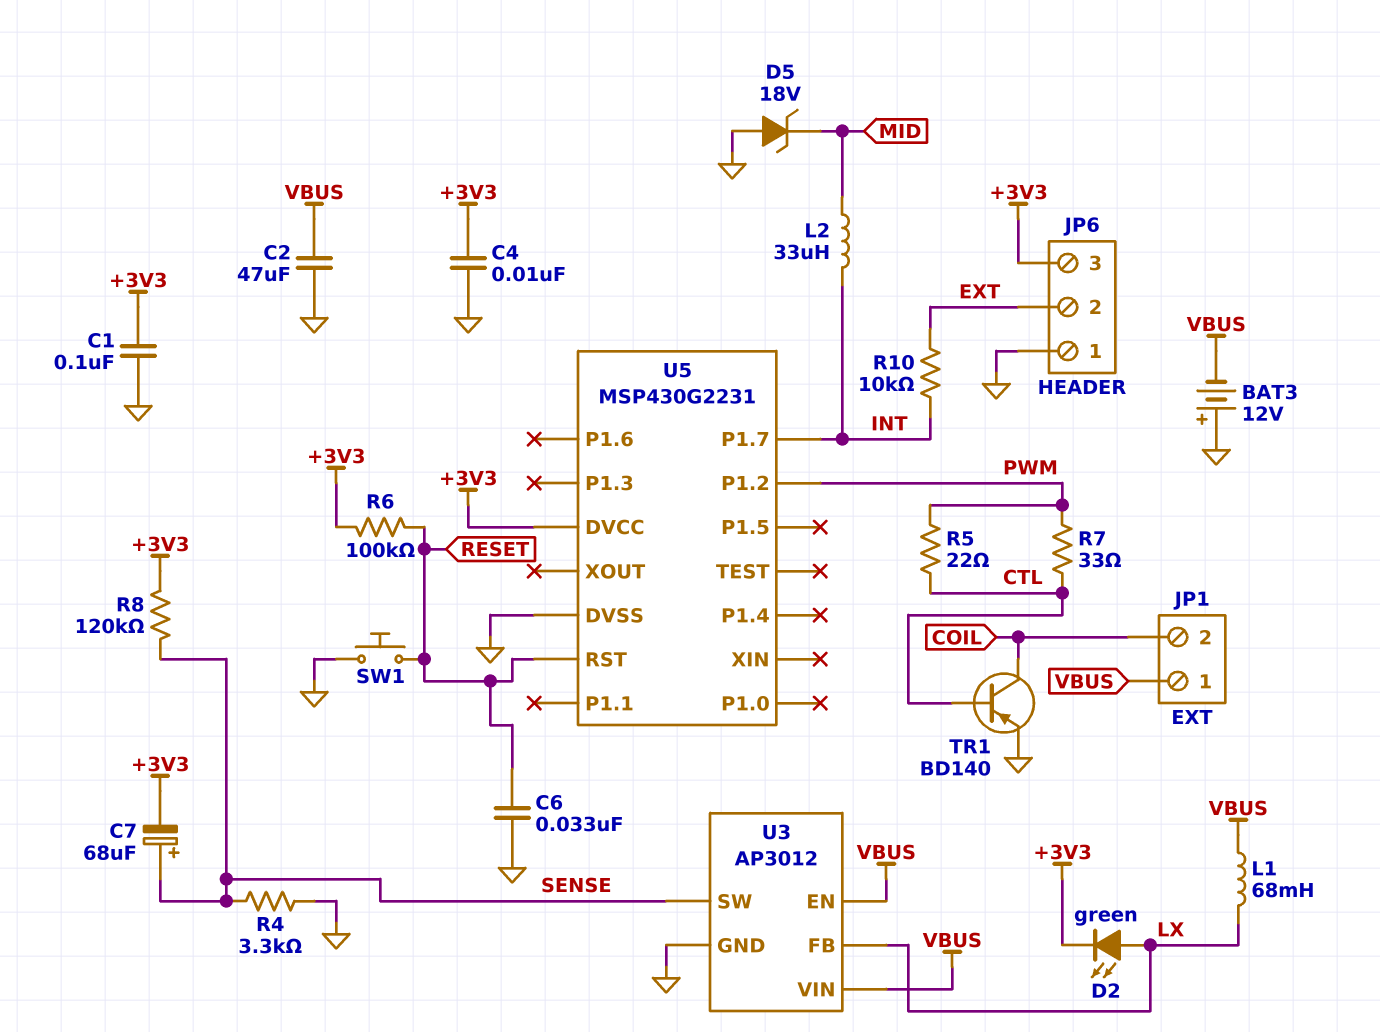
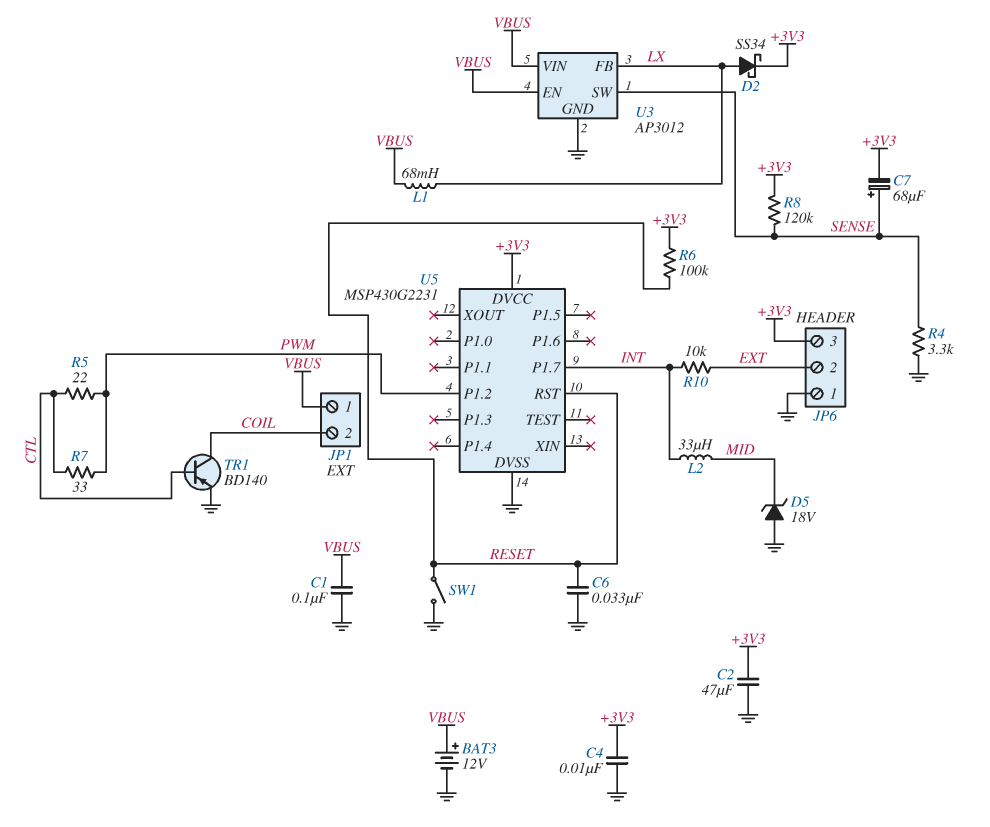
BAT3: 12V (plus GND, minus VBUS) -> 12V (plus VBUS, minus GND)
C1: 100nF (+3V3, GND) -> 100nF (GND, VBUS)
C2: 47uF (GND, VBUS) -> 47uF (+3V3, GND)
D2: LED green (A LX, K +3V3) -> schottky SS34 (A LX, K +3V3)
SW1: button (GND, RESET) -> switch (GND, RESET)

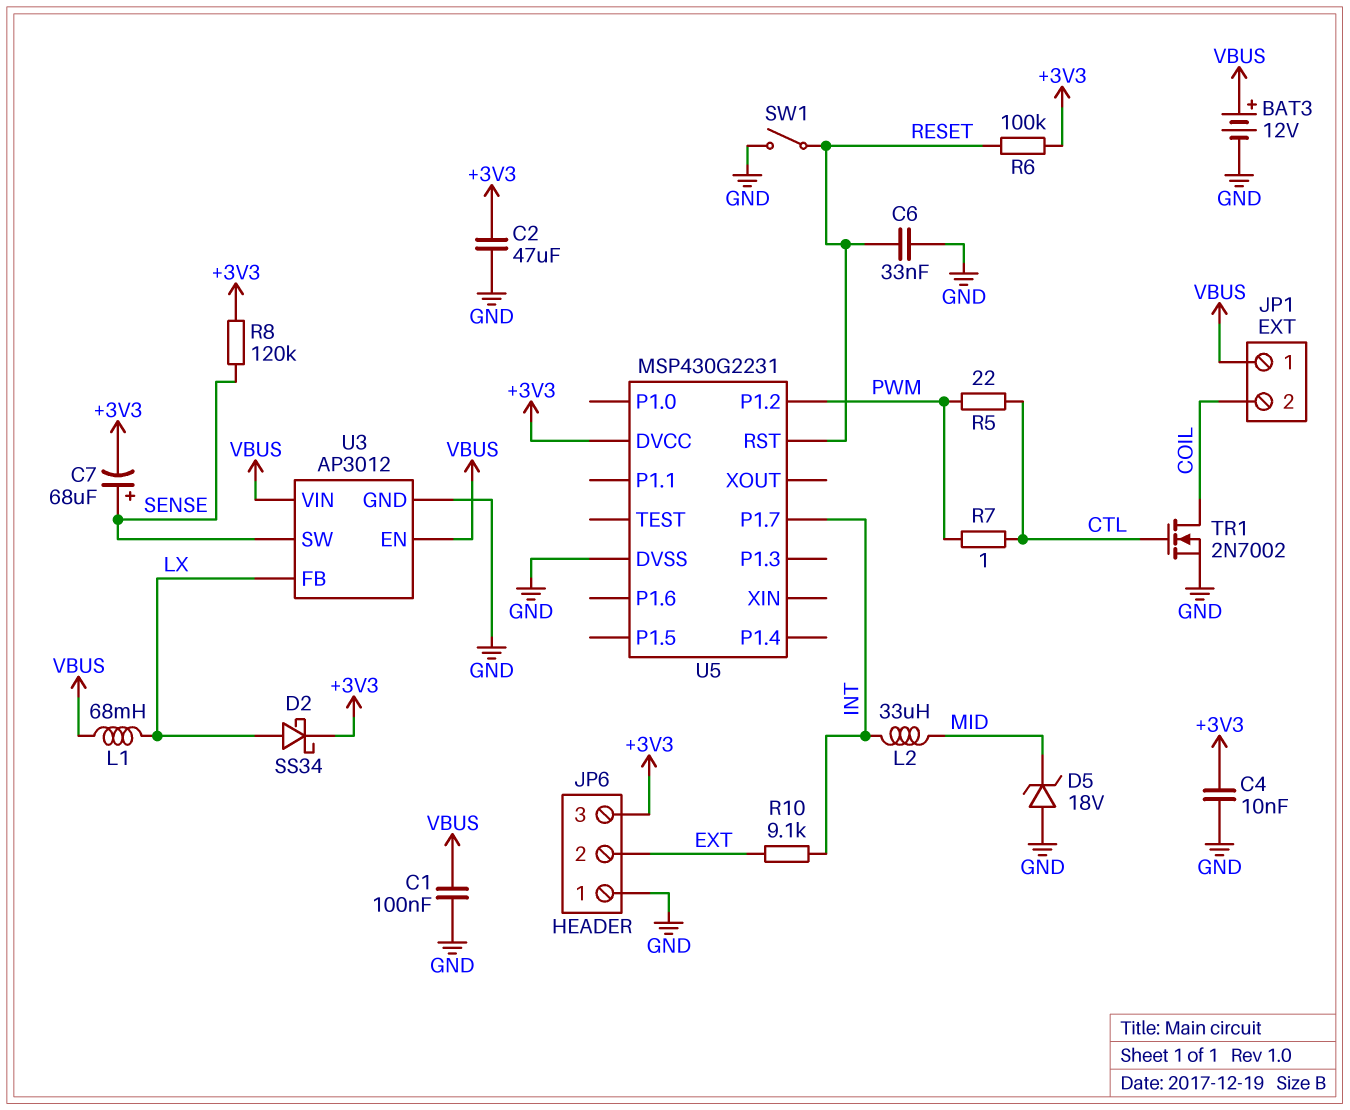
R4: 3.3k (GND, SENSE) -> none
R7: 33 (CTL, PWM) -> 1 (CTL, PWM)
R10: 10k (EXT, INT) -> 9.1k (EXT, INT)
TR1: PNP BD140 (B CTL, C COIL, E GND) -> NMOS 2N7002 (G CTL, D COIL, S GND)

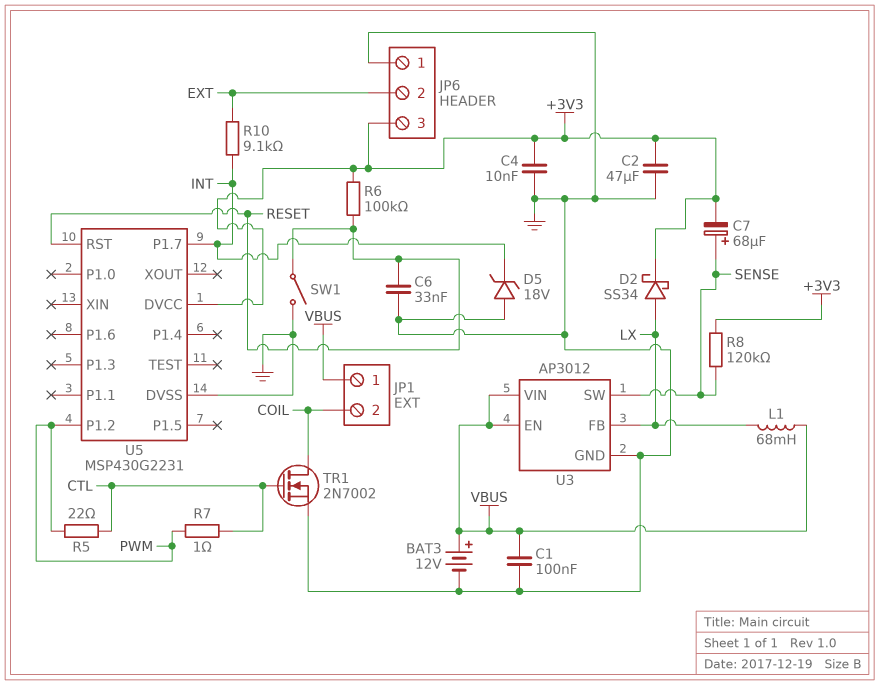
D5: zener 18V (A GND, K MID) -> zener 18V (A GND, K INT)
L2: 33uH (INT, MID) -> none

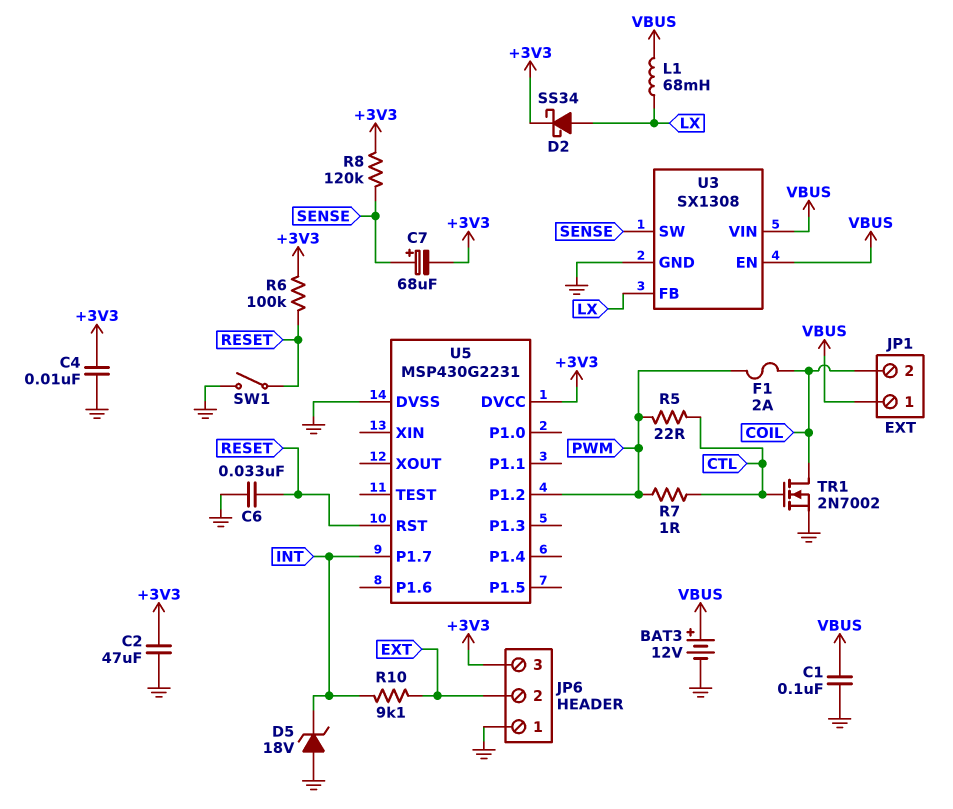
F1: none -> 2A (COIL, PWM)
U3: AP3012 -> SX1308

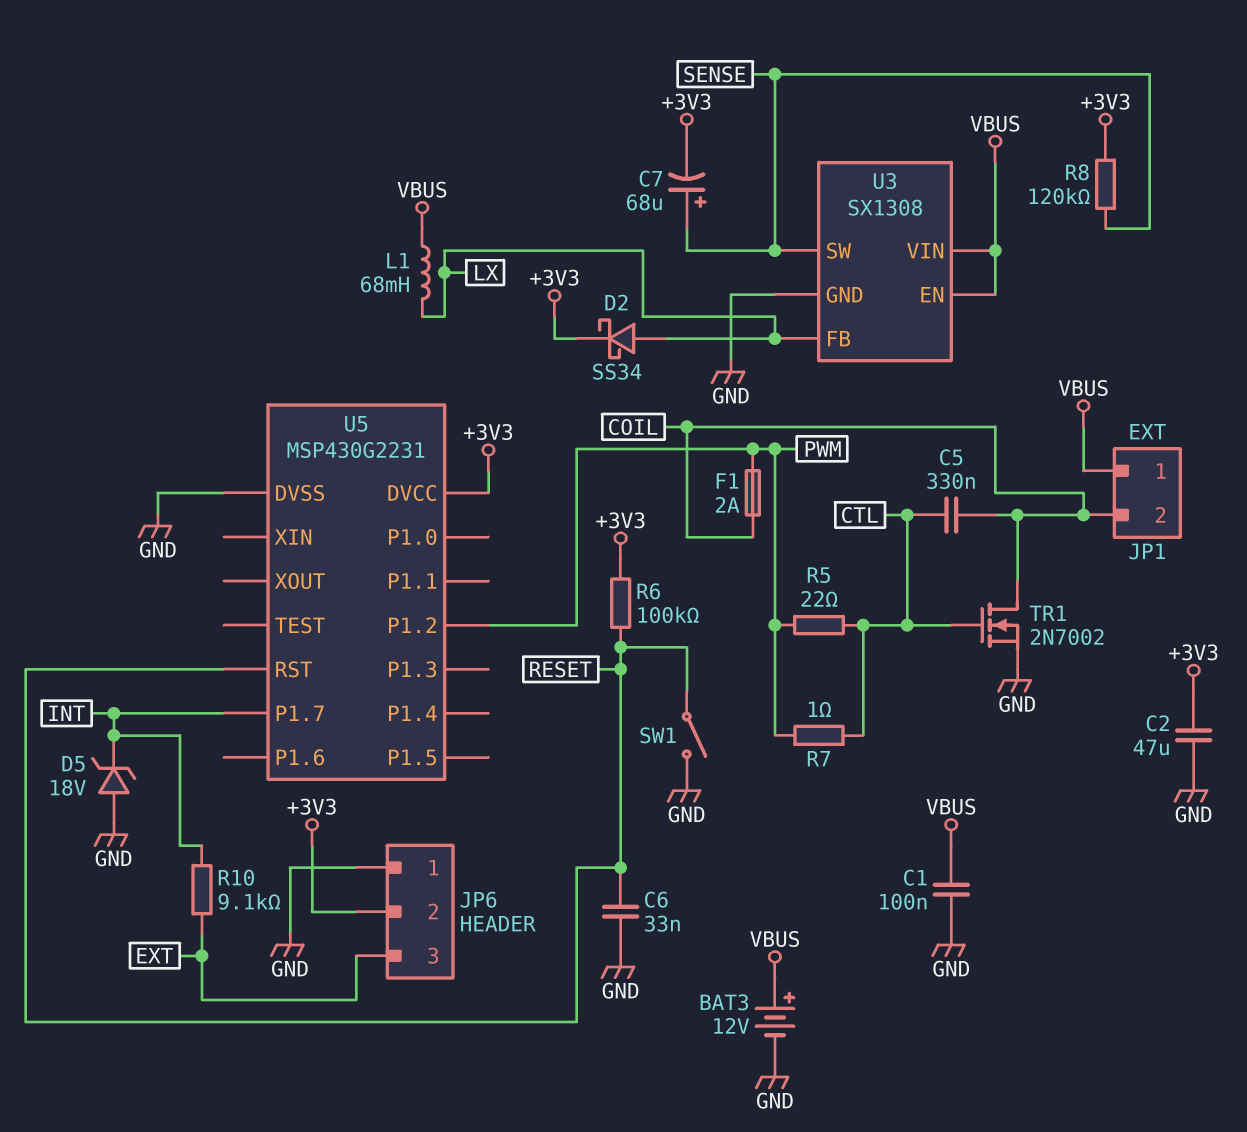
C4: 10nF (+3V3, GND) -> none
C5: none -> 330nF (COIL, CTL)
JP6 pin 2: EXT -> +3V3
JP6 pin 3: +3V3 -> EXT

